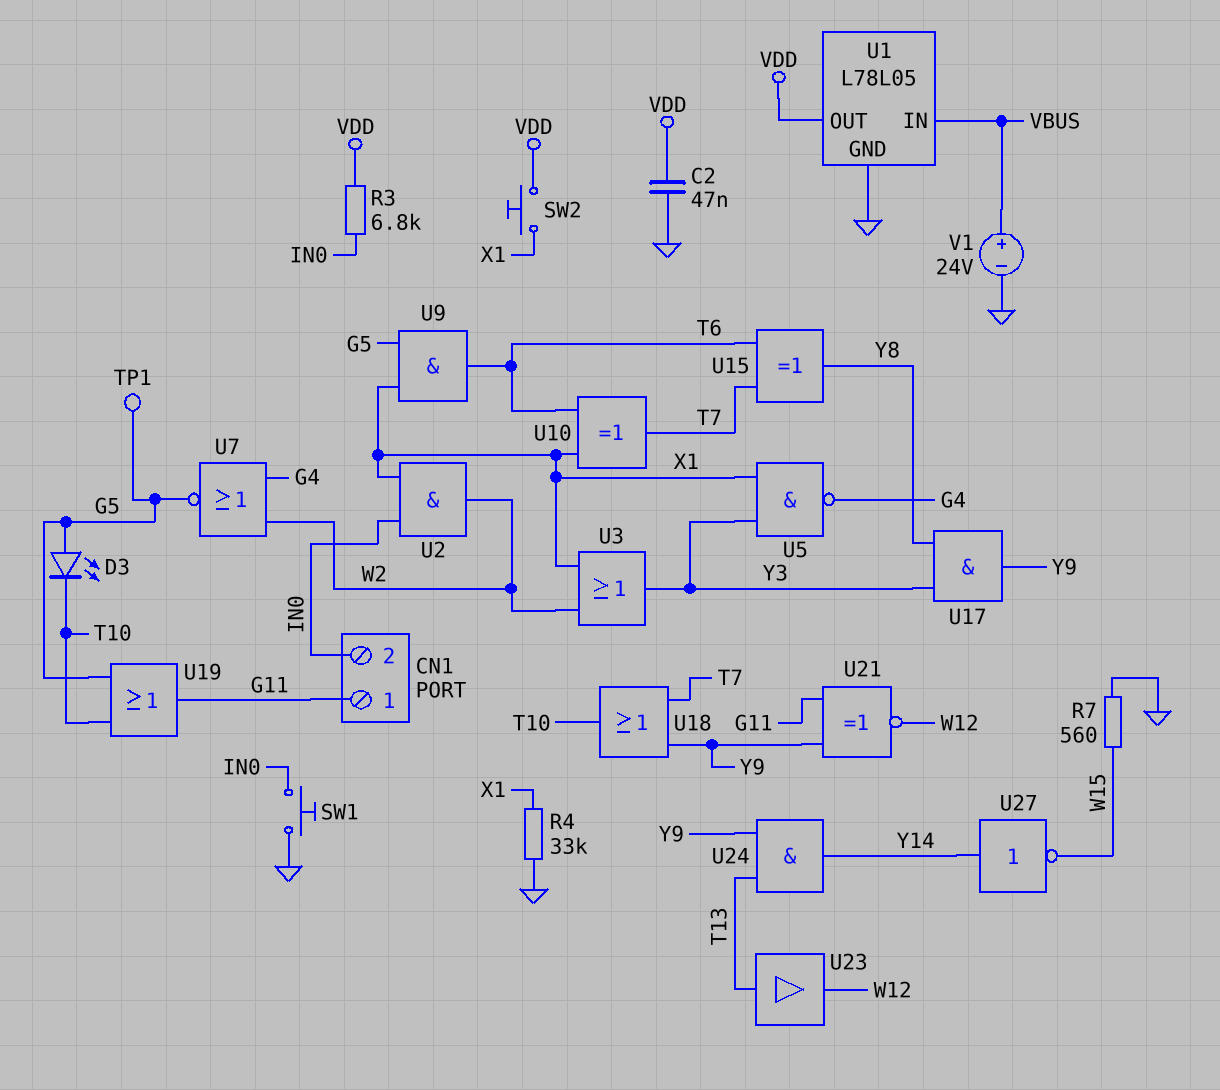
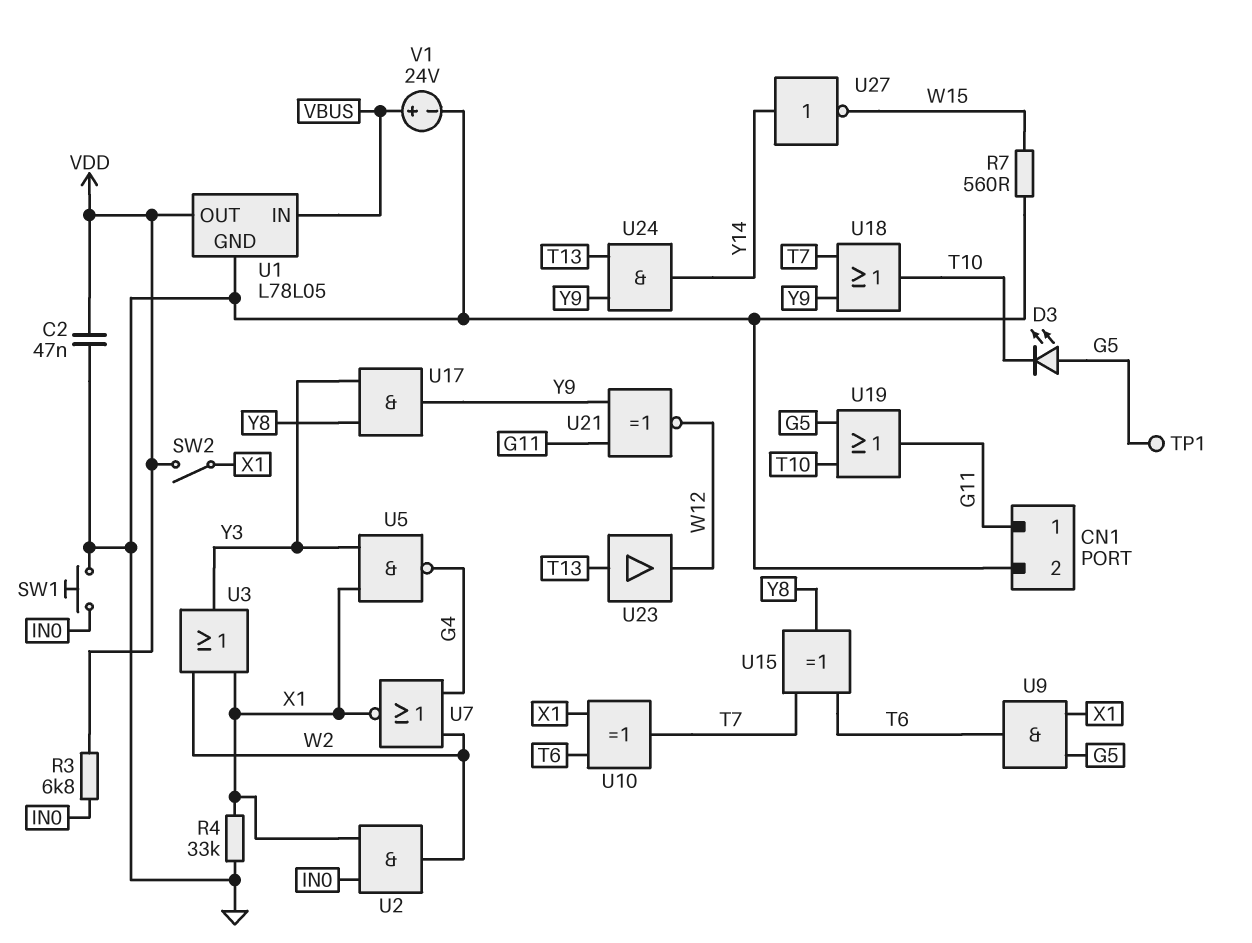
CN1 pin 2: IN0 -> GND
SW2: button (VDD, X1) -> switch (VDD, X1)
U7: NOR (in G4, in W2, out G5) -> NOR (in G4, in W2, out X1)

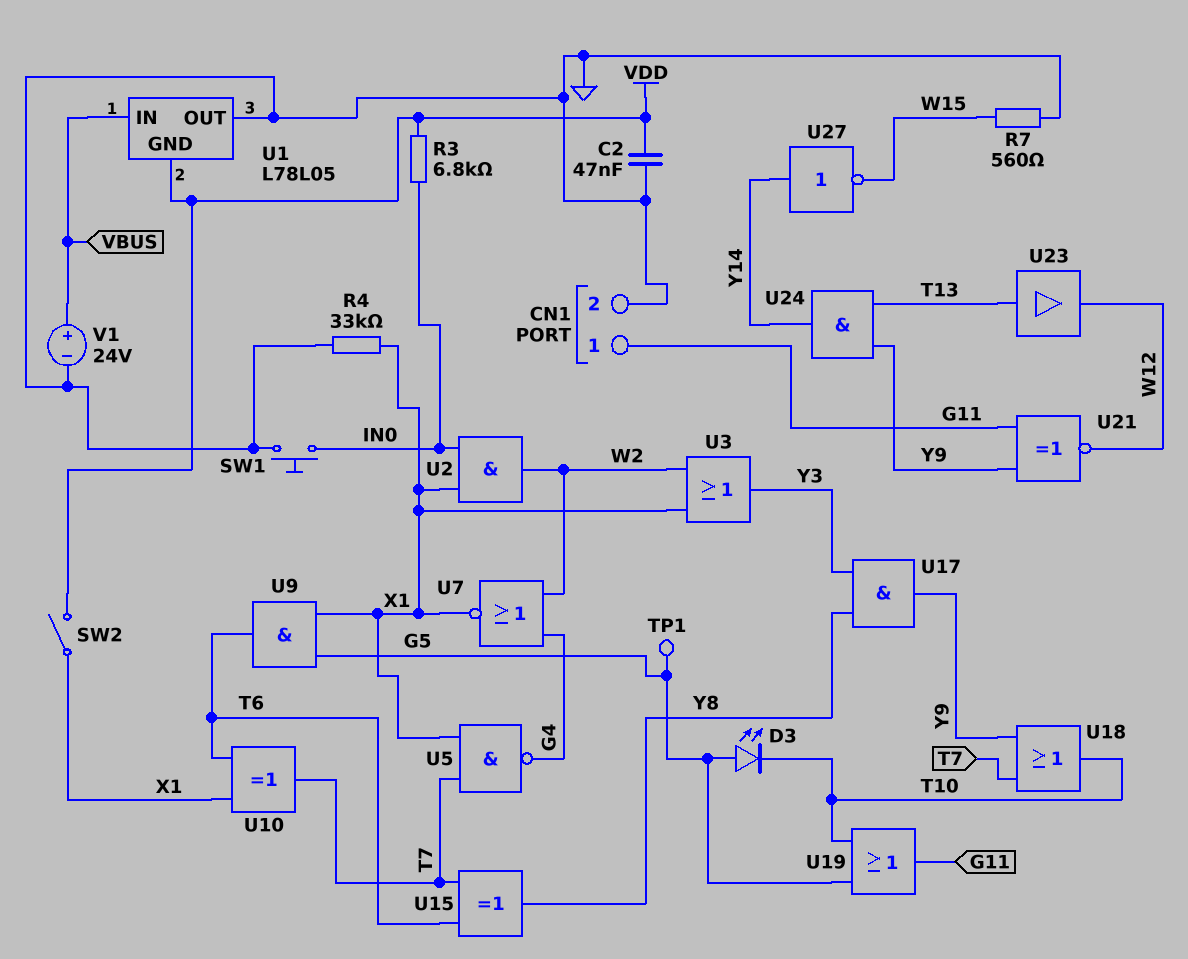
U1 pin GND: GND -> VDD
U1 pin OUT: VDD -> GND
U5: NAND (in X1, in Y3, out G4) -> NAND (in T7, in X1, out G4)

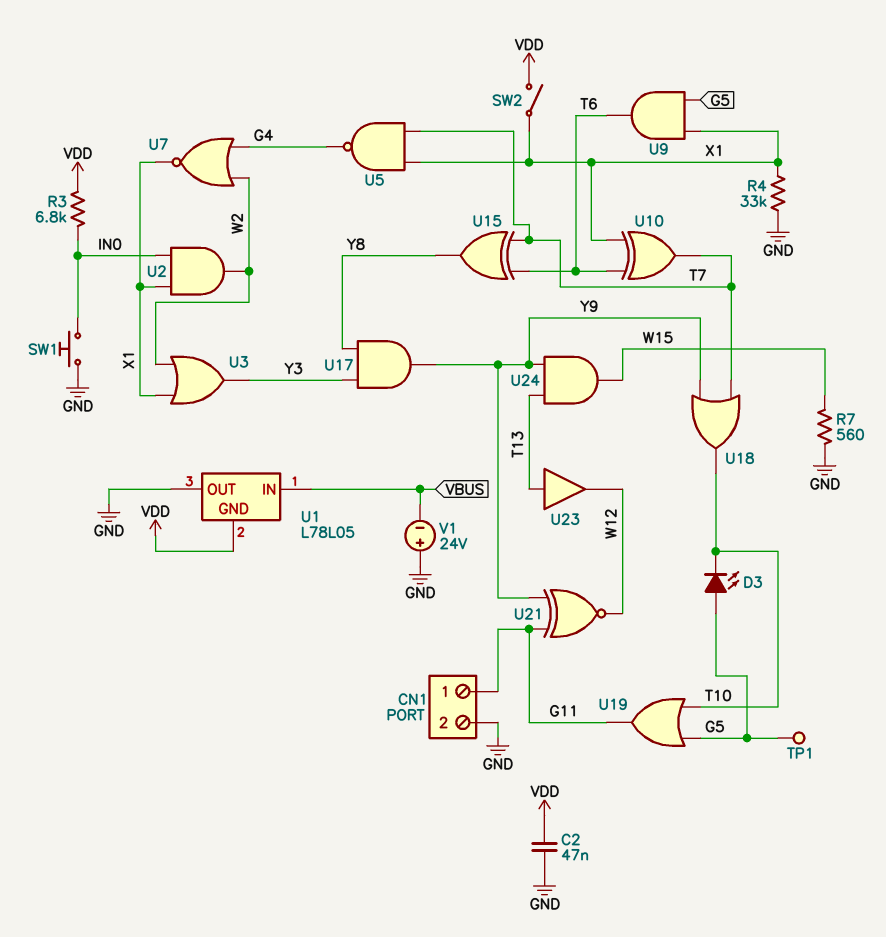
U24: AND (in T13, in Y9, out Y14) -> AND (in T13, in Y9, out W15)
U27: NOT (in Y14, out W15) -> none
V1: 24V (plus VBUS, minus GND) -> 24V (plus GND, minus VBUS)

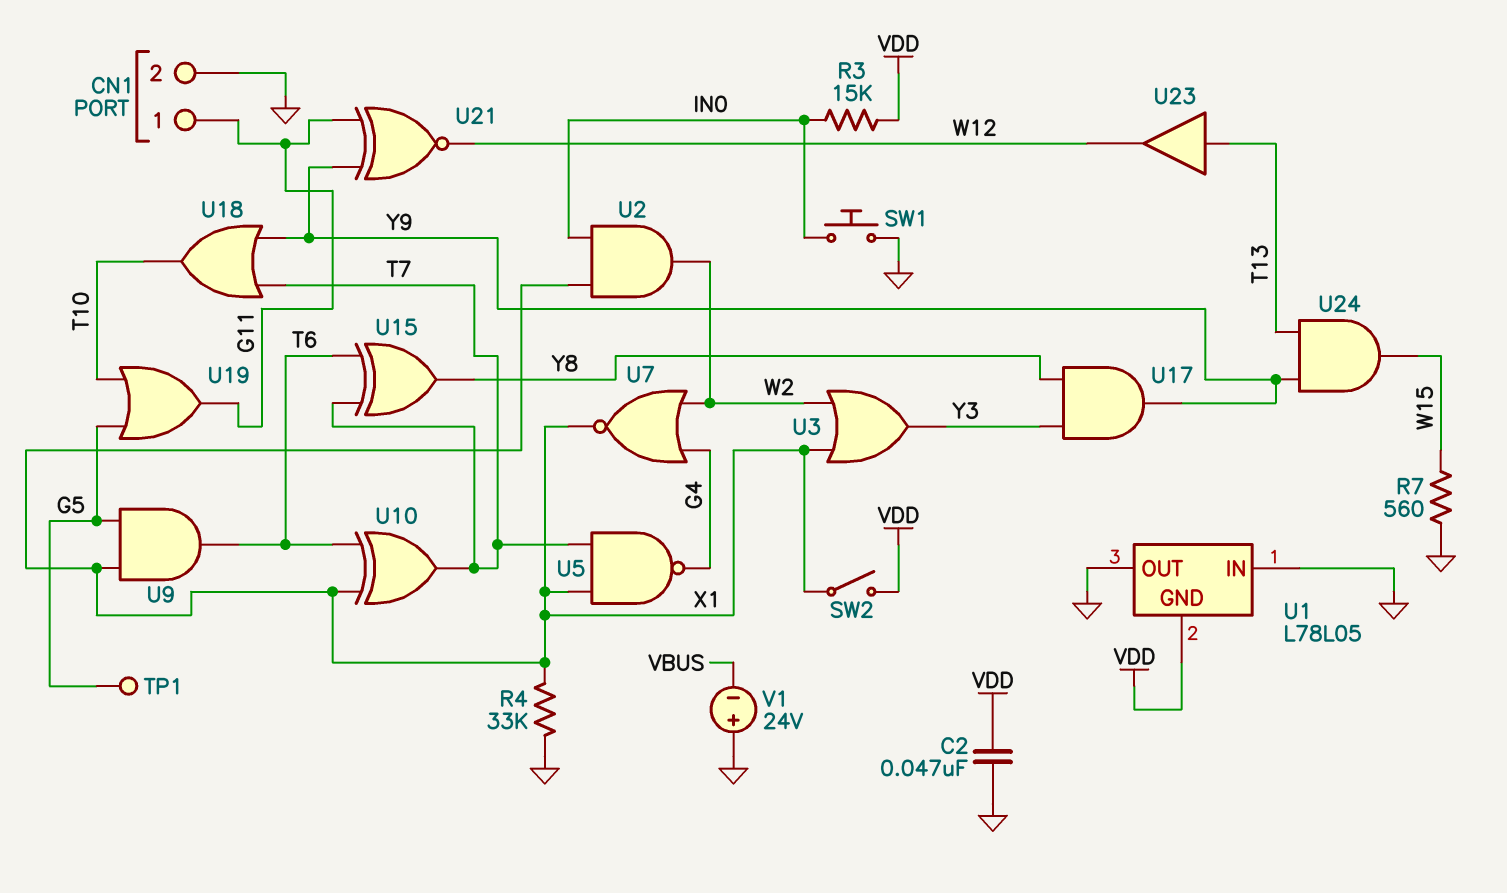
D3: LED (A G5, K T10) -> none
R3: 6.8k (IN0, VDD) -> 15k (IN0, VDD)
U1 pin IN: VBUS -> GND

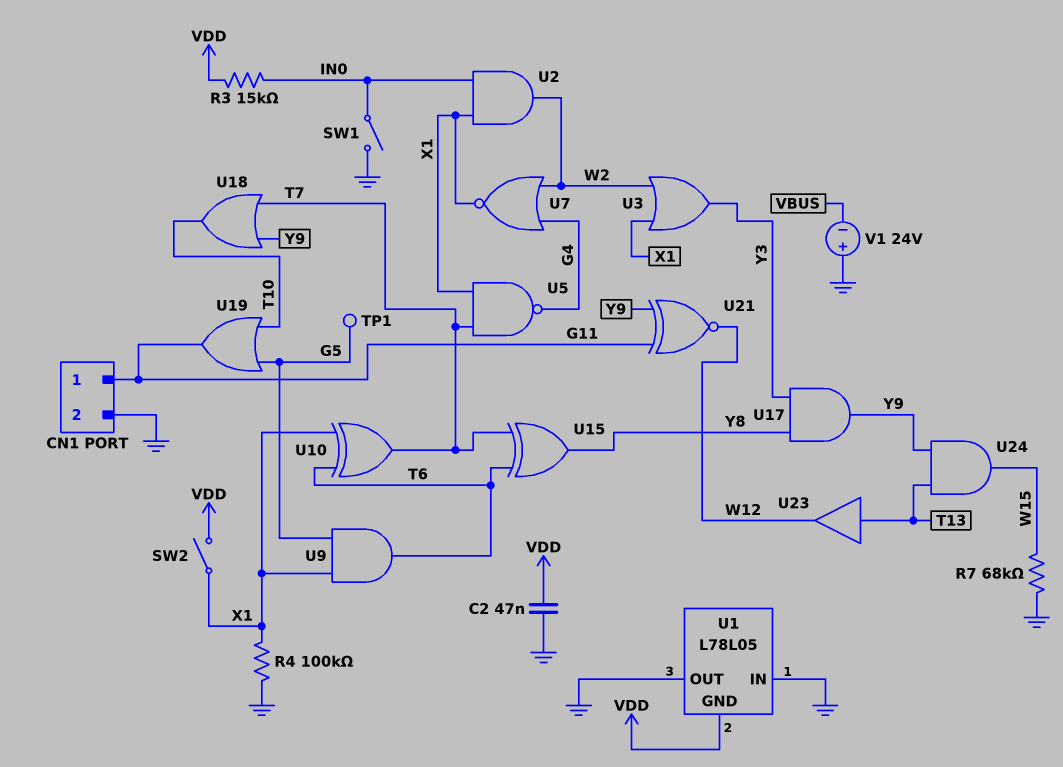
R4: 33k (GND, X1) -> 100k (GND, X1)
R7: 560 (GND, W15) -> 68k (GND, W15)
SW1: button (GND, IN0) -> switch (GND, IN0)

